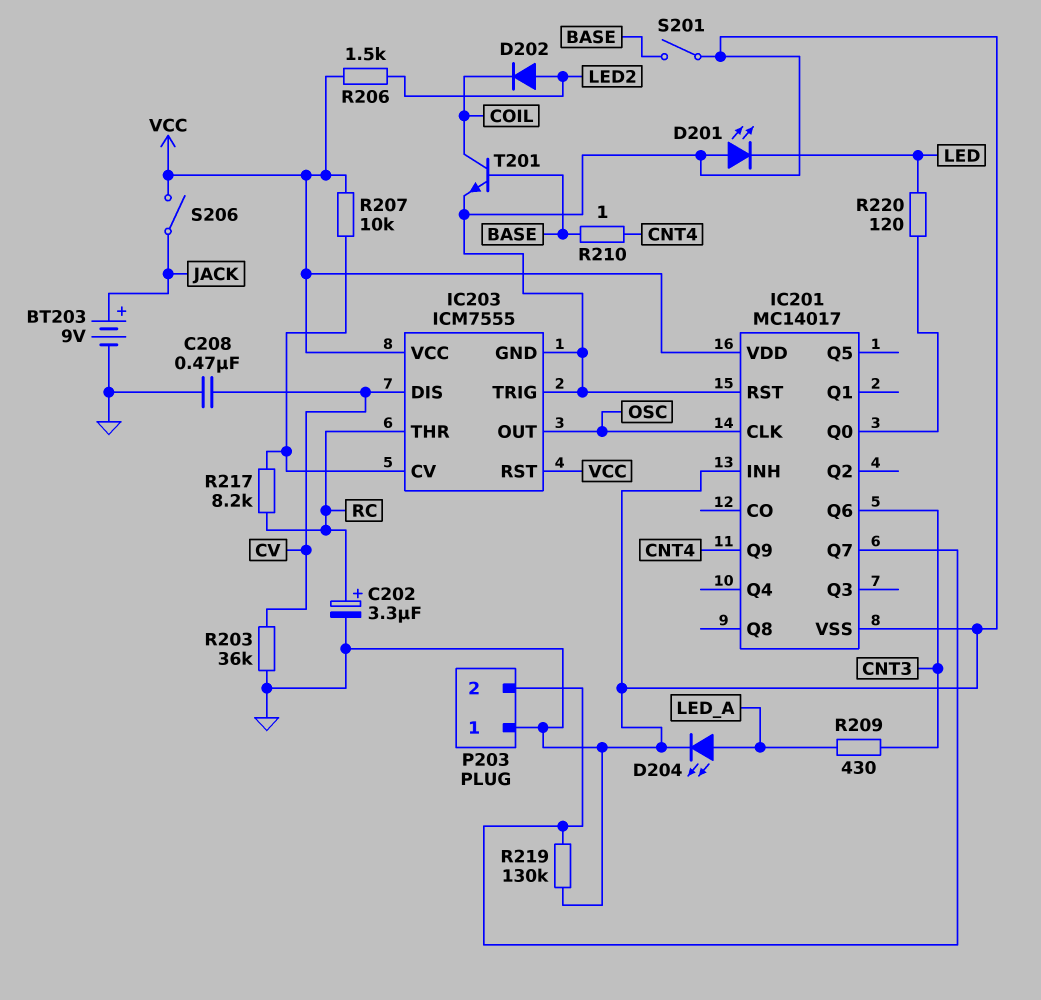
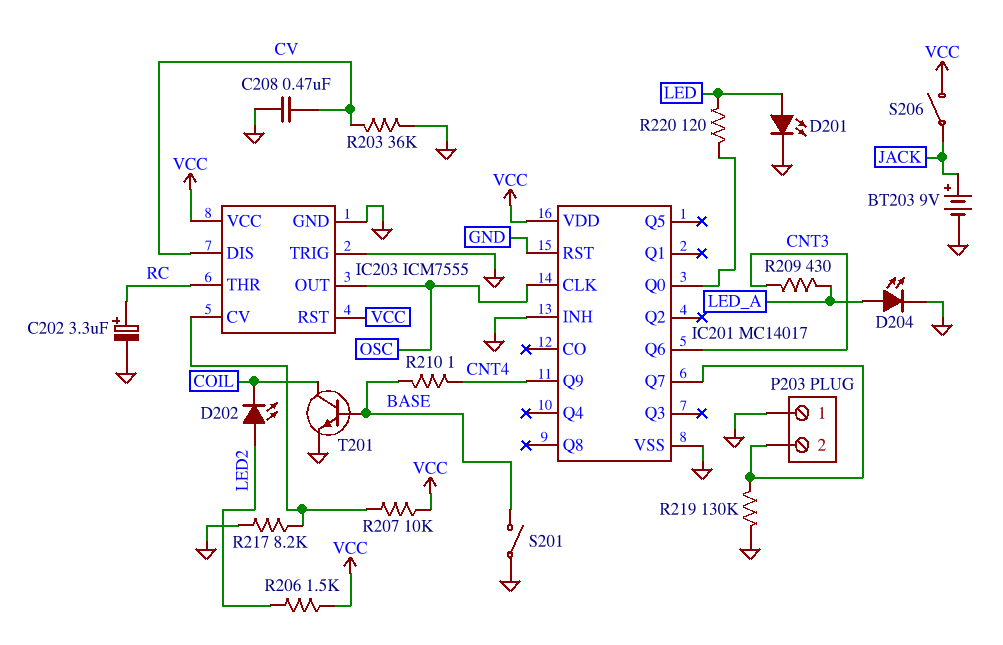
D201: LED (A GND, K LED) -> LED (A LED, K GND)
D202: diode (A LED2, K COIL) -> LED (A LED2, K COIL)
R217: 8.2k (IC203/CV, RC) -> 8.2k (GND, IC203/CV)

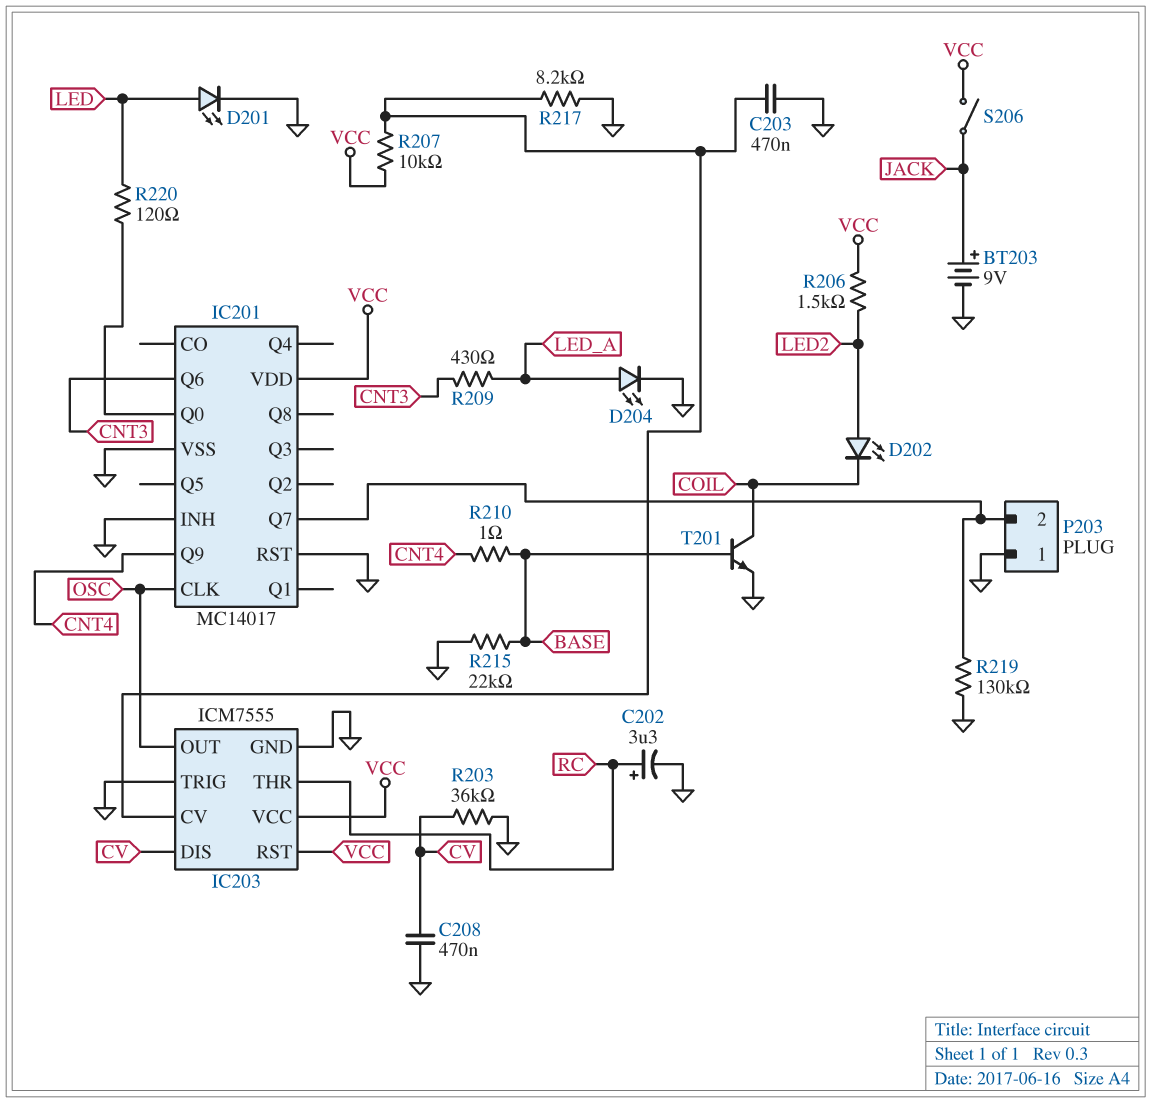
C203: none -> 470nF (GND, IC203/CV)
R215: none -> 22k (BASE, GND)
S201: switch (BASE, GND) -> none

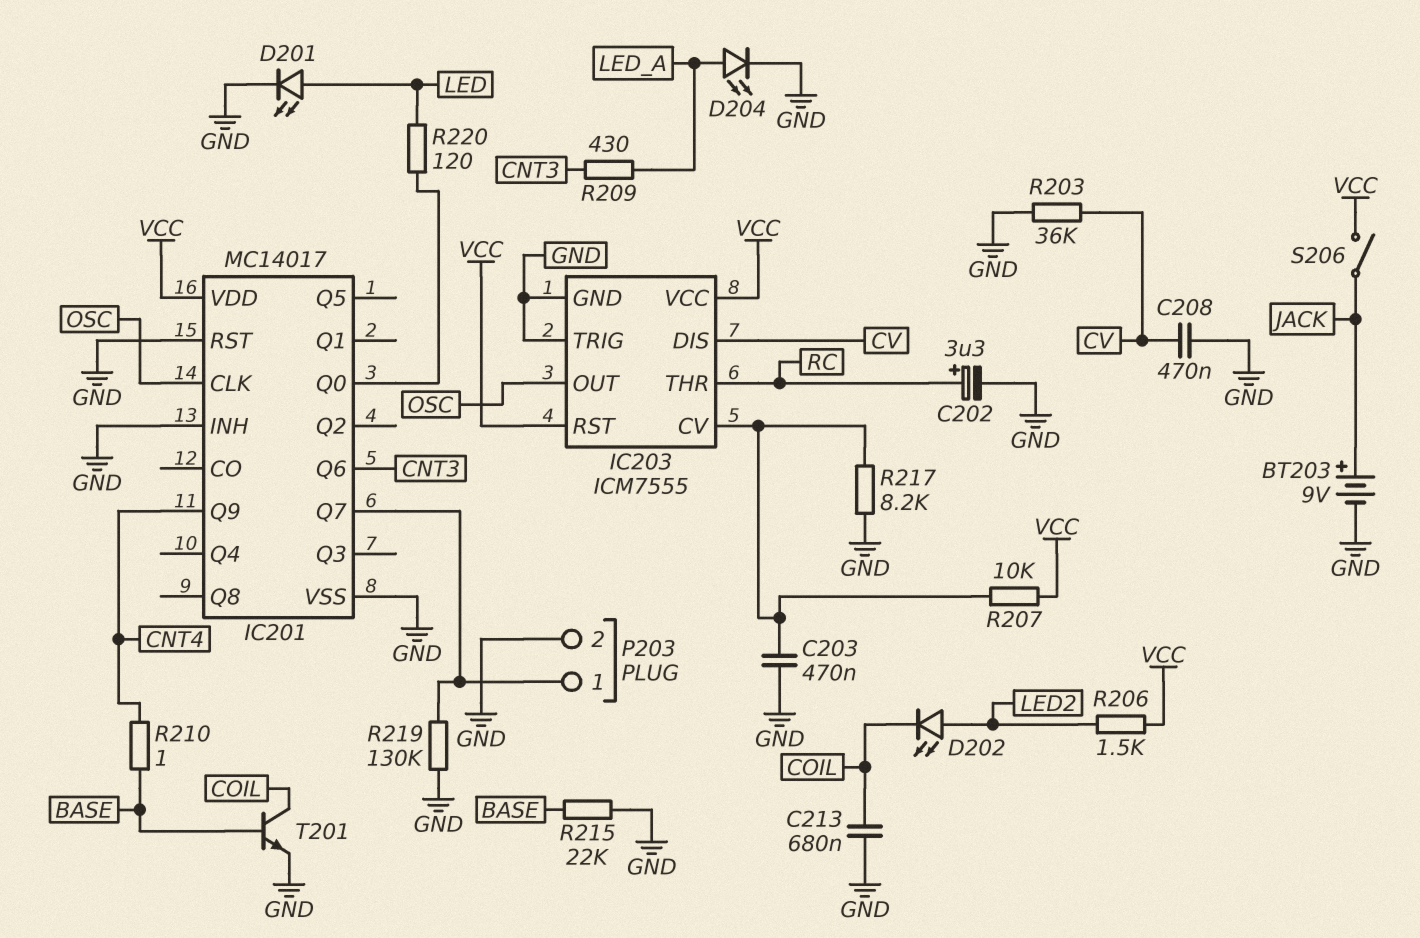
C213: none -> 680nF (COIL, GND)
P203 pin 1: GND -> IC201/Q7
P203 pin 2: IC201/Q7 -> GND

